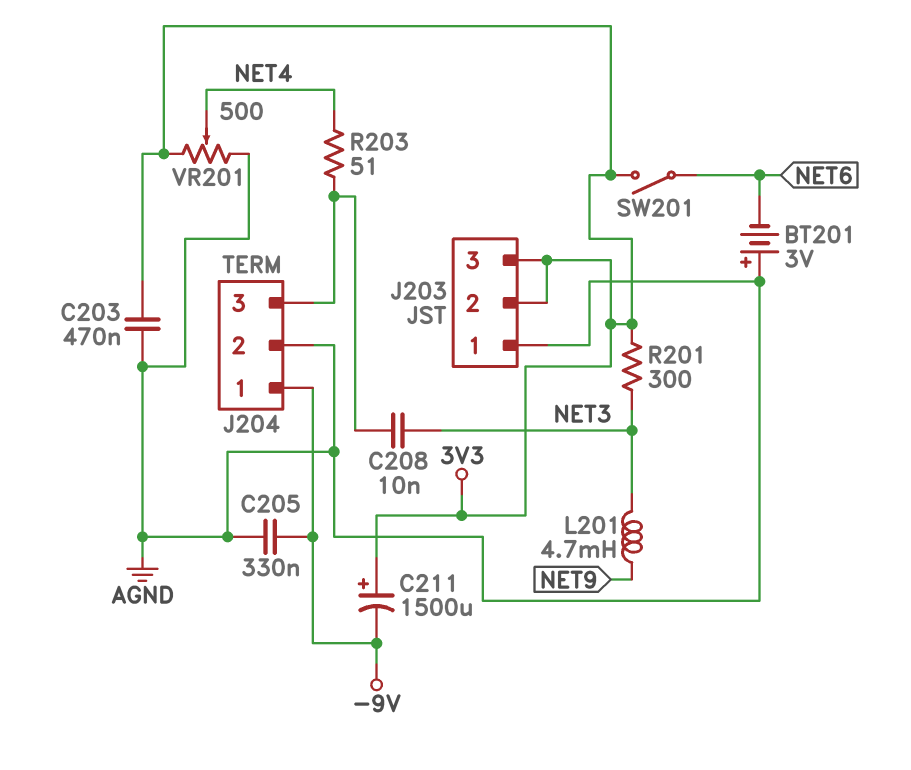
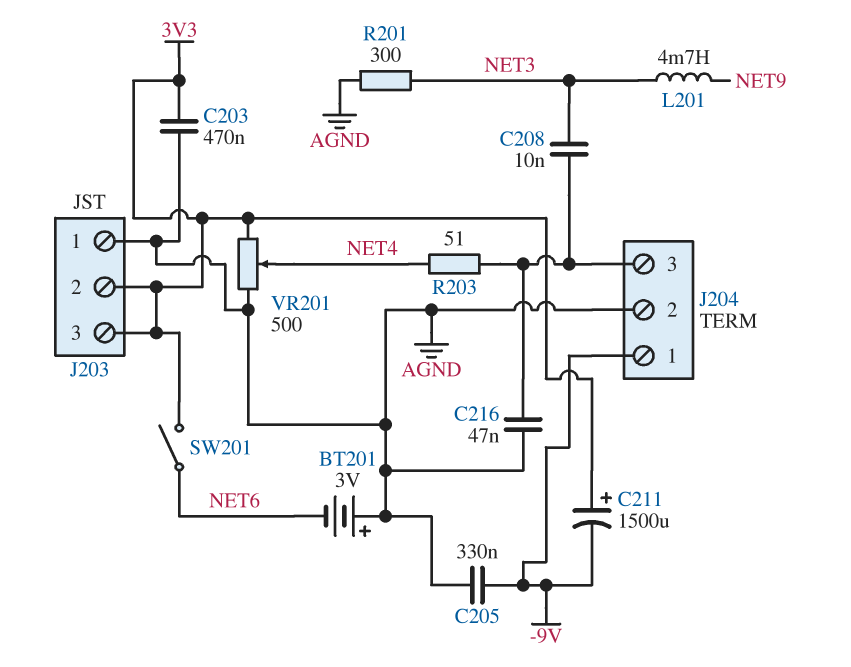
C216: none -> 47nF (AGND, J204/3)
R201: 300 (3V3, NET3) -> 300 (AGND, NET3)

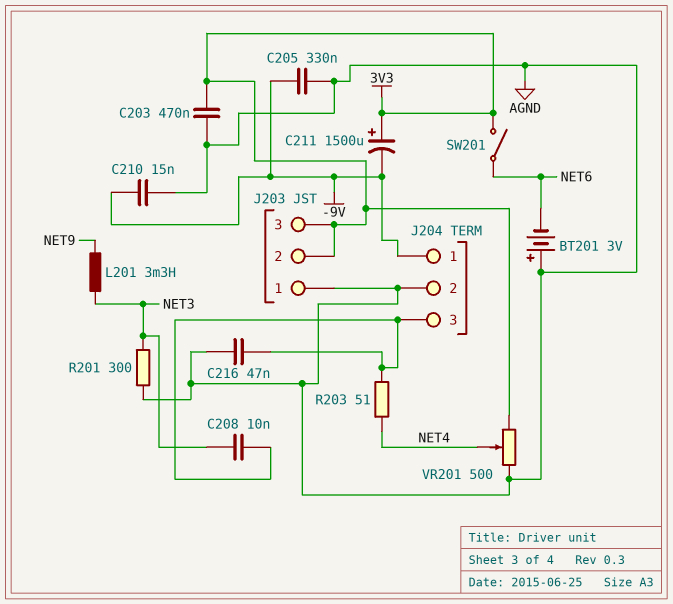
C210: none -> 15nF (-9V, AGND)
L201: 4.7mH (NET3, NET9) -> 3.3mH (NET3, NET9)

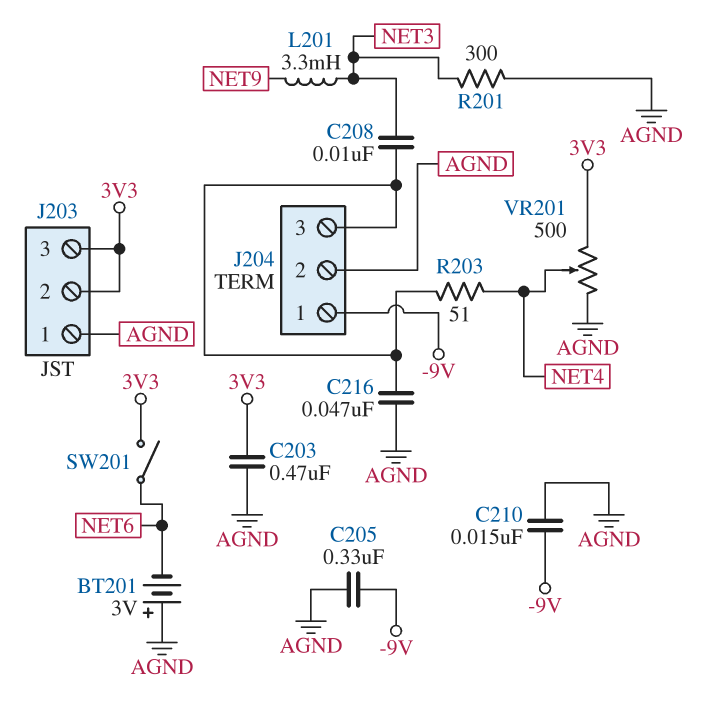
C211: 1500uF (plus 3V3, minus -9V) -> none

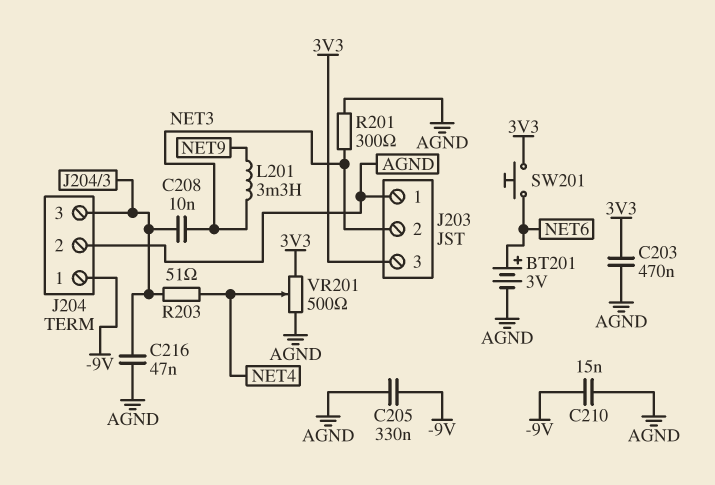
BT201: 3V (plus AGND, minus NET6) -> 3V (plus NET6, minus AGND)
J203 pin 2: 3V3 -> NET3
SW201: switch (3V3, NET6) -> button (3V3, NET6)

